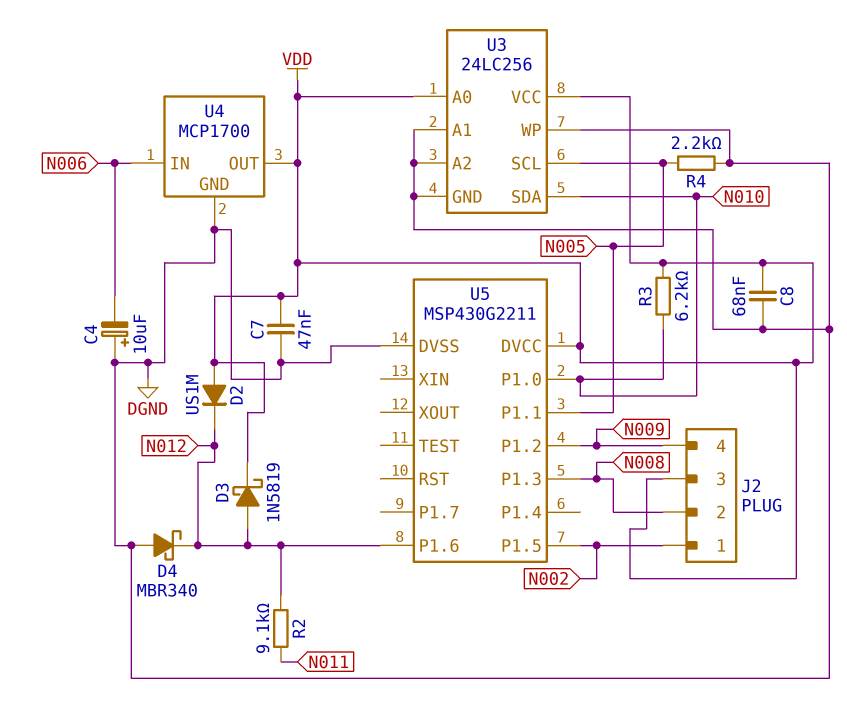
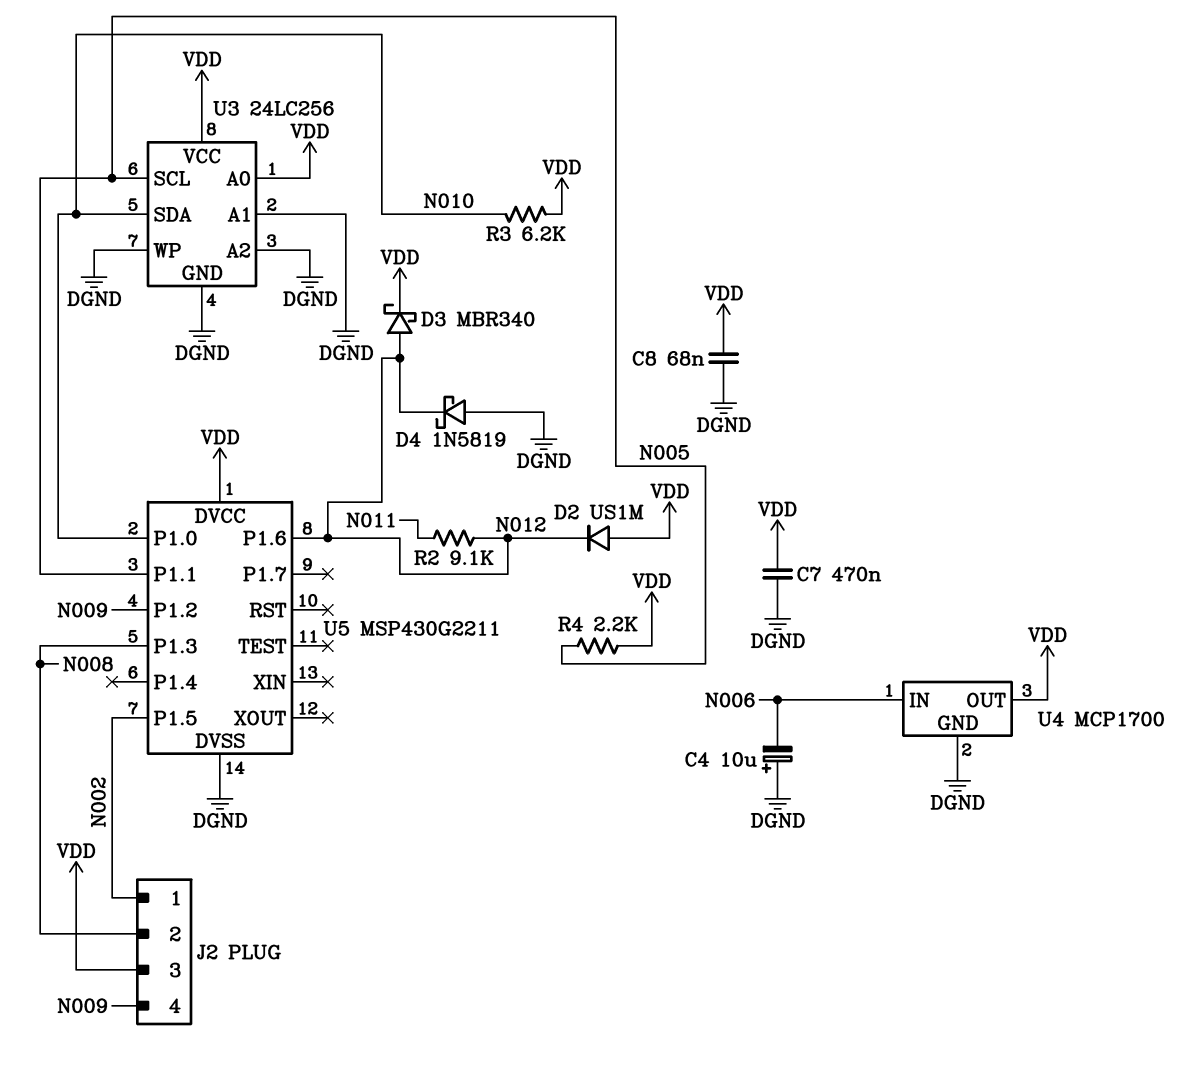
C7: 47nF (DGND, VDD) -> 470nF (DGND, VDD)
D3: schottky 1N5819 (A N012, K VDD) -> schottky MBR340 (A N012, K VDD)
D4: schottky MBR340 (A DGND, K N012) -> schottky 1N5819 (A DGND, K N012)
R4: 2.2k (DGND, N005) -> 2.2k (N005, VDD)

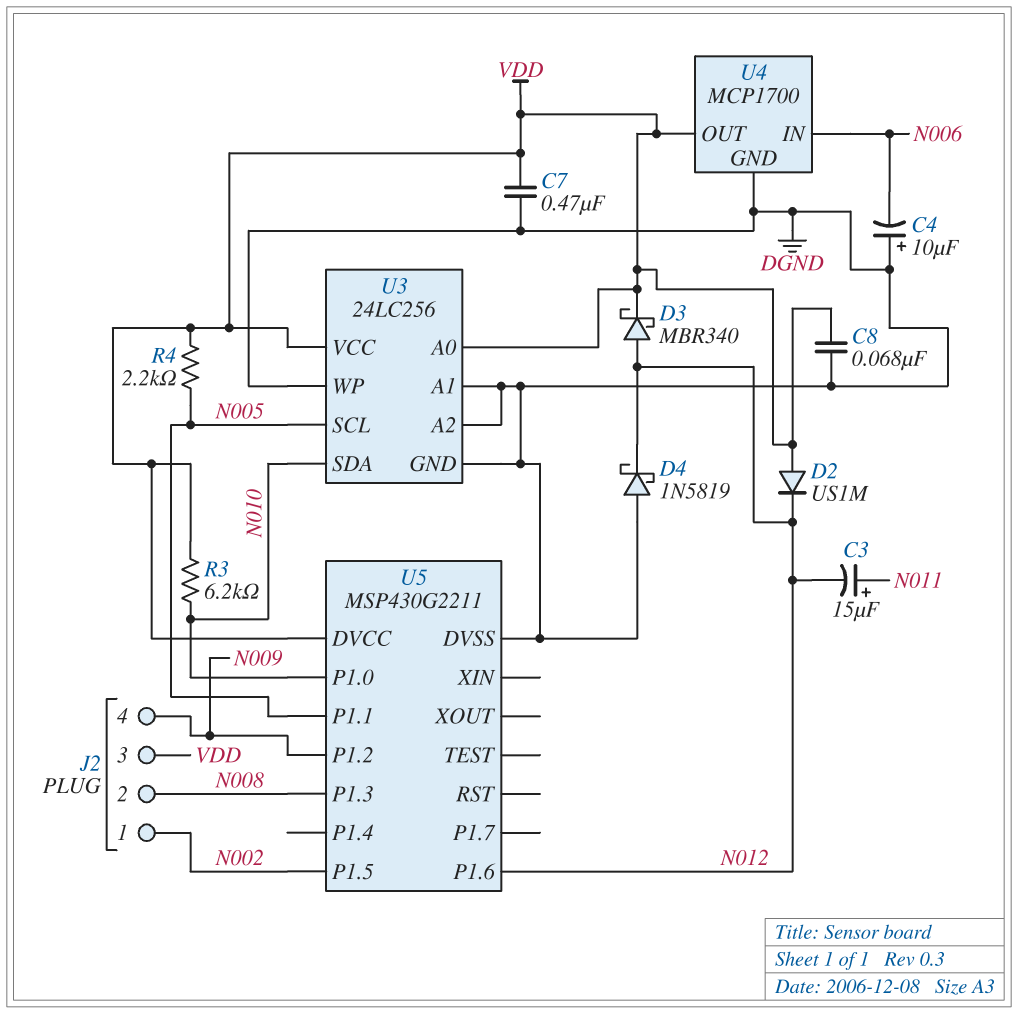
C3: none -> 15uF (plus N011, minus N012)
R2: 9.1k (N011, N012) -> none

